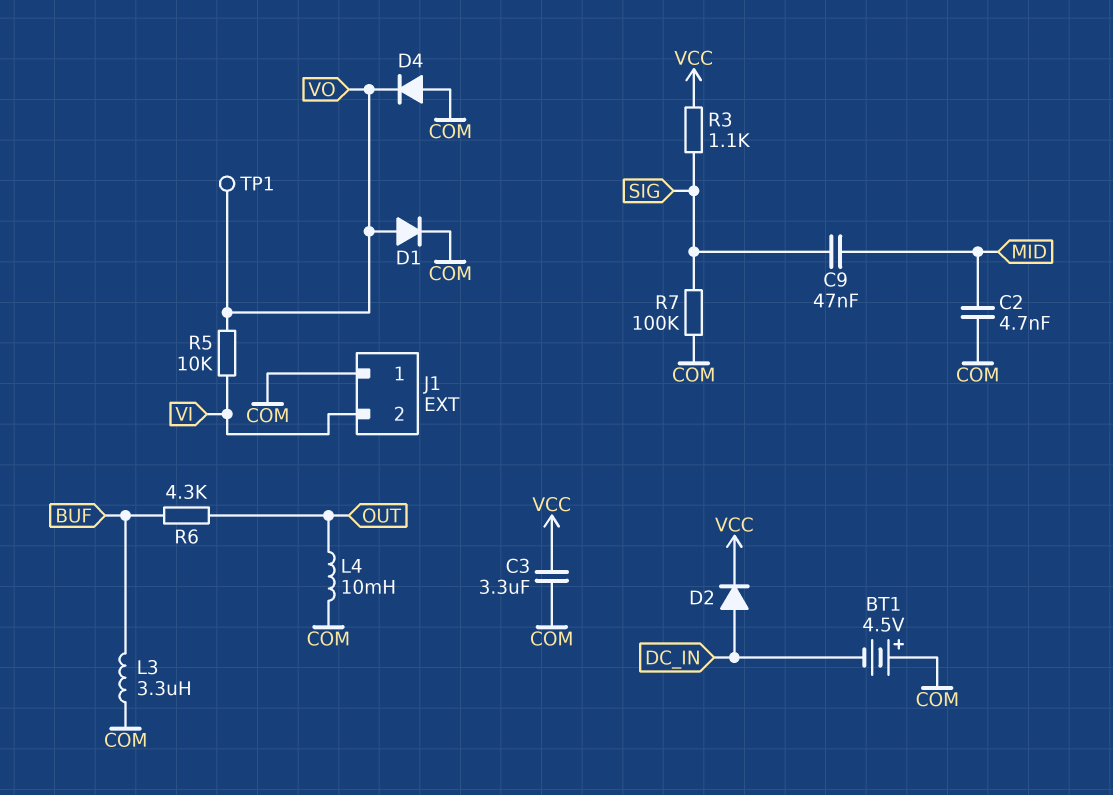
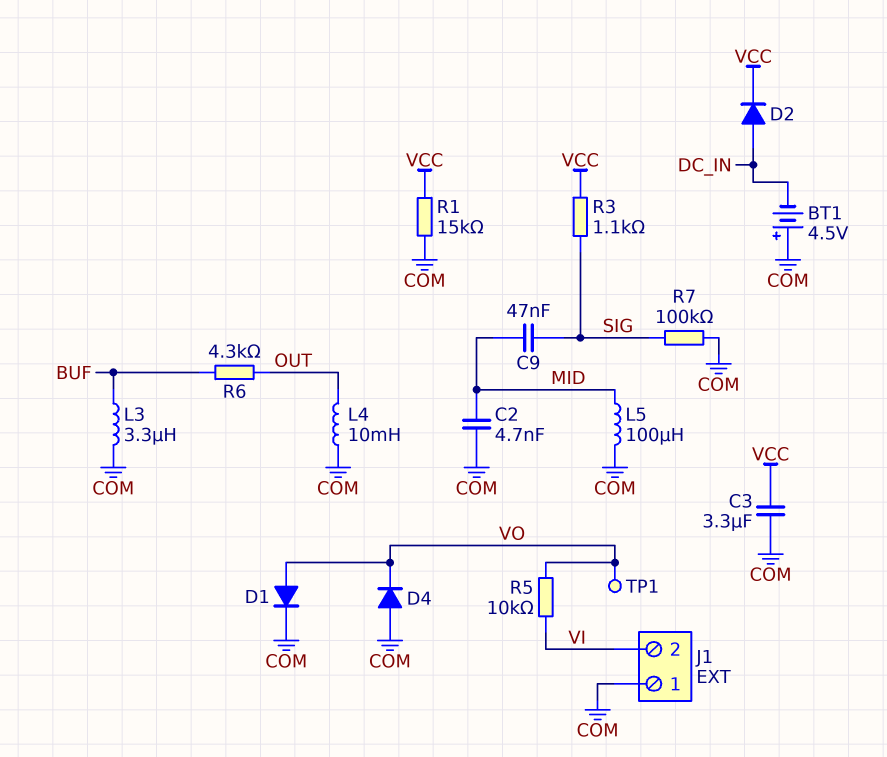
L5: none -> 100uH (COM, MID)
R1: none -> 15k (COM, VCC)

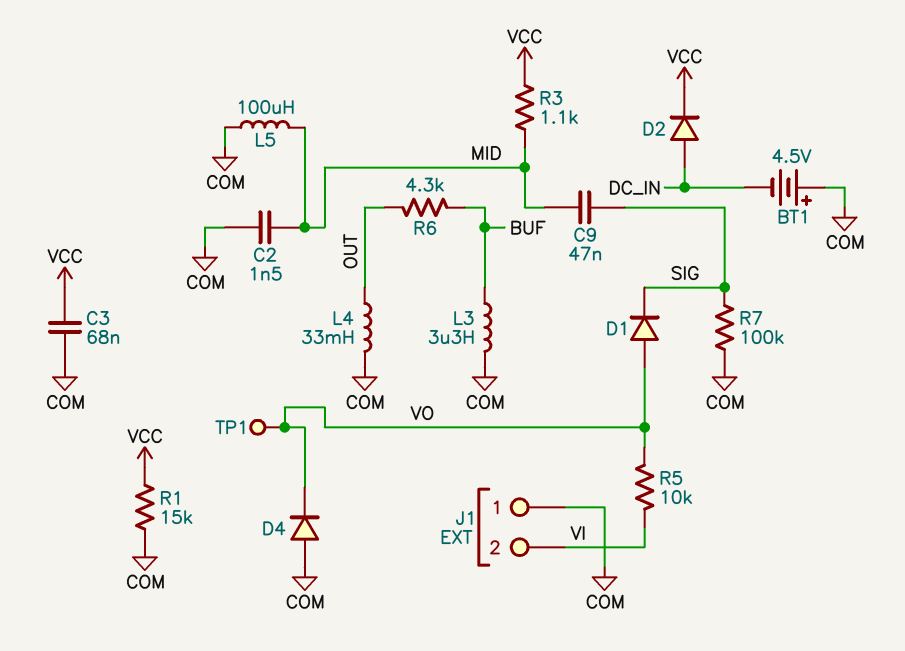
C2: 4.7nF (COM, MID) -> 1.5nF (COM, MID)
C3: 3.3uF (COM, VCC) -> 68nF (COM, VCC)
D1: diode (A VO, K COM) -> diode (A VO, K SIG)
L4: 10mH (COM, OUT) -> 33mH (COM, OUT)
R3: 1.1k (SIG, VCC) -> 1.1k (MID, VCC)

